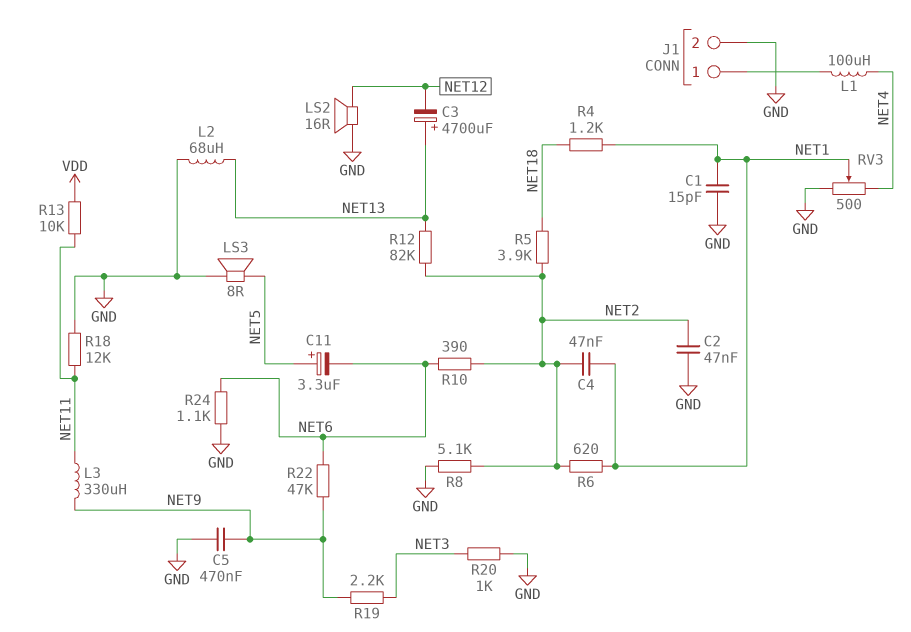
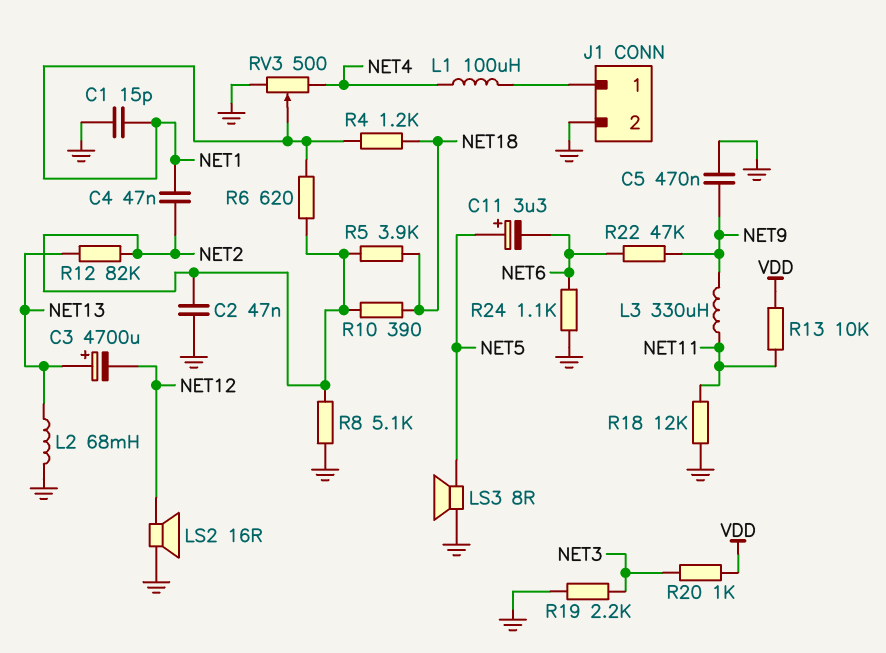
L2: 68uH (GND, NET13) -> 68mH (GND, NET13)
R10: 390 (NET2, NET6) -> 390 (NET2, NET18)
R19: 2.2k (NET3, NET9) -> 2.2k (GND, NET3)
R20: 1k (GND, NET3) -> 1k (NET3, VDD)

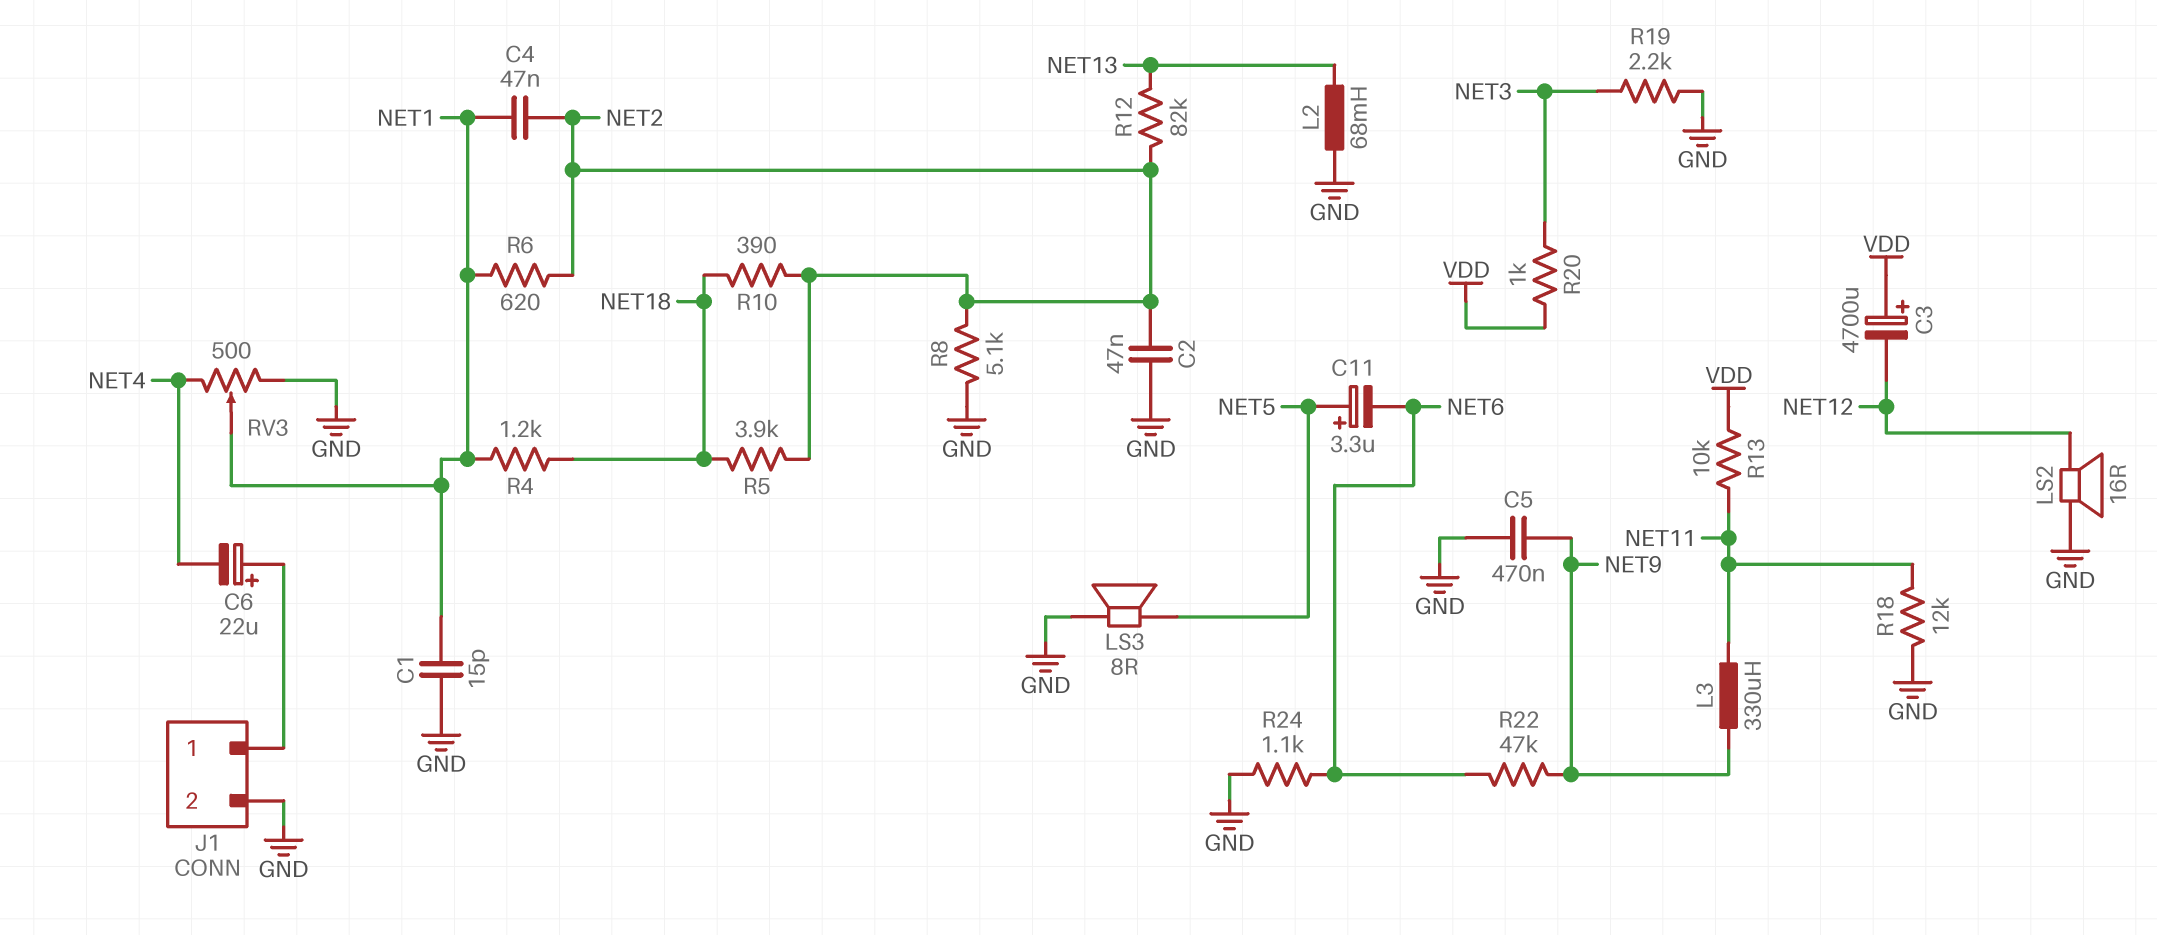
C3: 4700uF (plus NET13, minus NET12) -> 4700uF (plus VDD, minus NET12)
C6: none -> 22uF (plus J1/1, minus NET4)
L1: 100uH (J1/1, NET4) -> none

